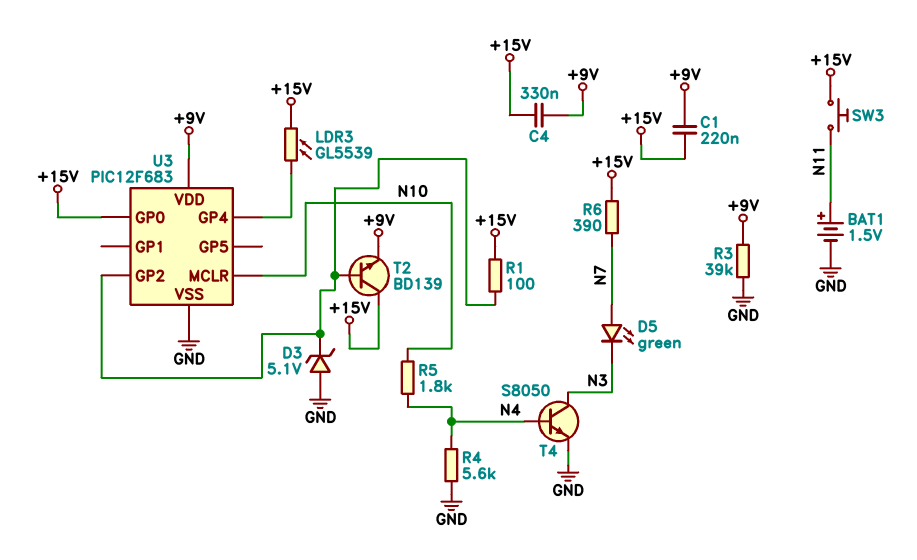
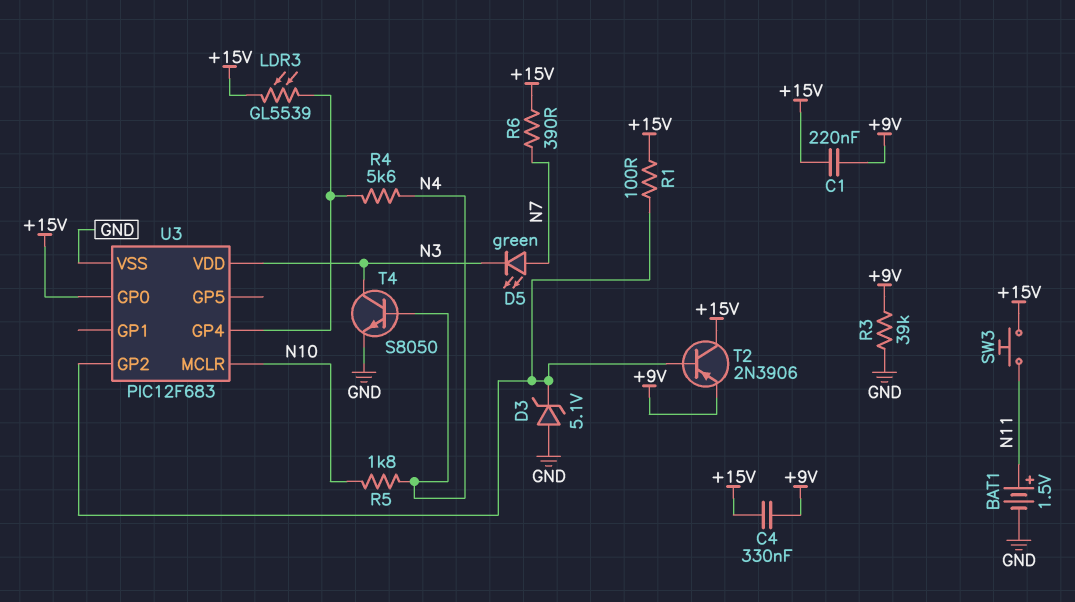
R4: 5.6k (GND, N4) -> 5.6k (N4, U3/GP4)
T2: NPN BD139 (B U3/GP2, C +15V, E +9V) -> PNP 2N3906 (B U3/GP2, C +15V, E +9V)
U3 pin VDD: +9V -> N3

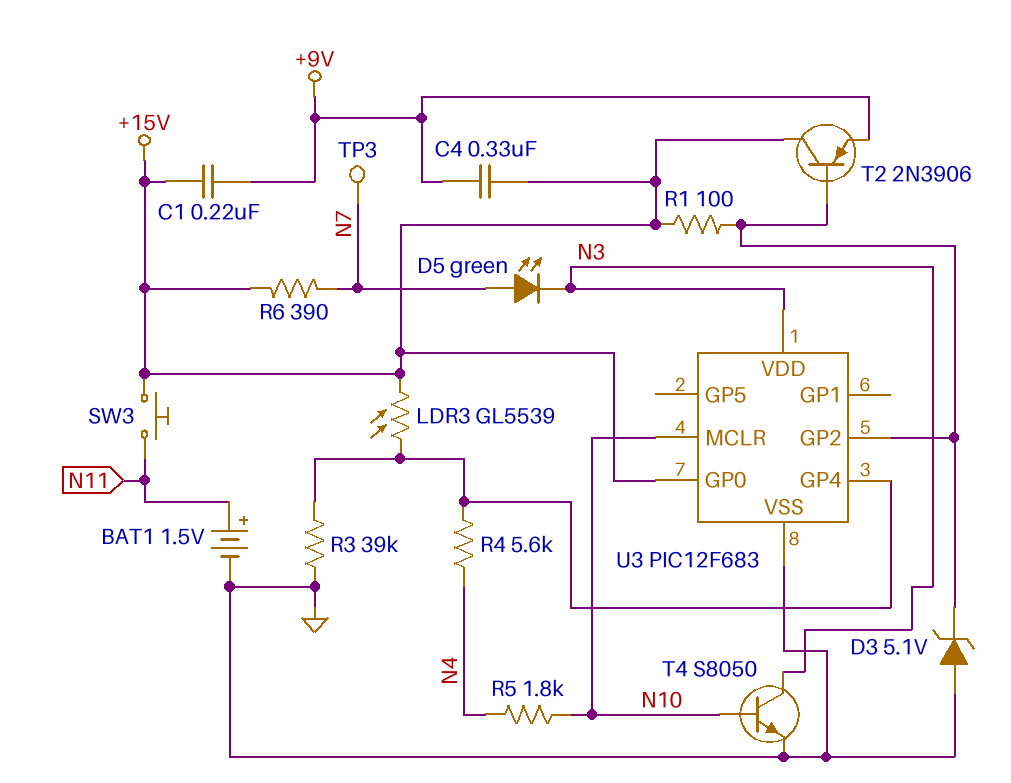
R3: 39k (+9V, GND) -> 39k (GND, U3/GP4)
T4: NPN S8050 (B N4, C N3, E GND) -> NPN S8050 (B N10, C N3, E GND)
TP3: none -> test point (N7)

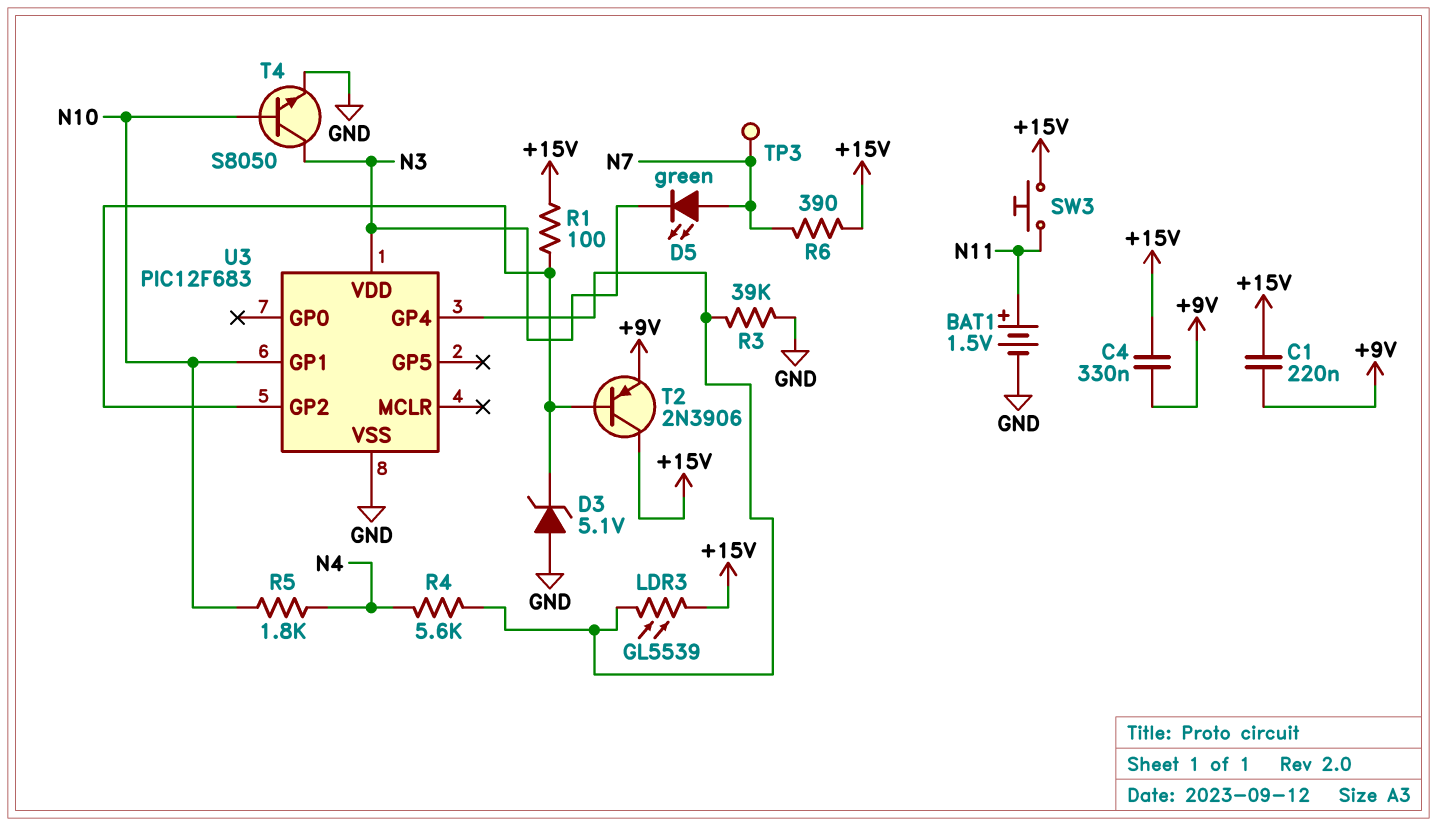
U3 pin GP0: +15V -> none
U3 pin GP1: none -> N10
U3 pin MCLR: N10 -> none

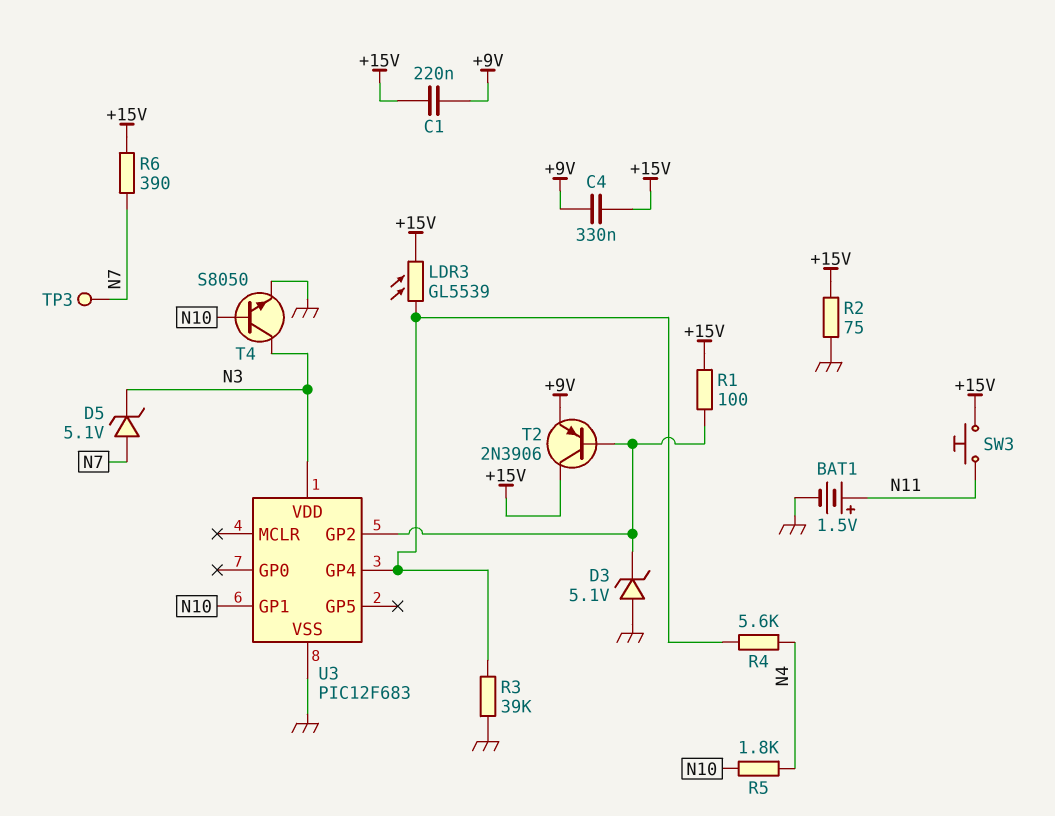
D5: LED green (A N7, K N3) -> zener 5.1V (A N7, K N3)
R2: none -> 75 (+15V, GND)

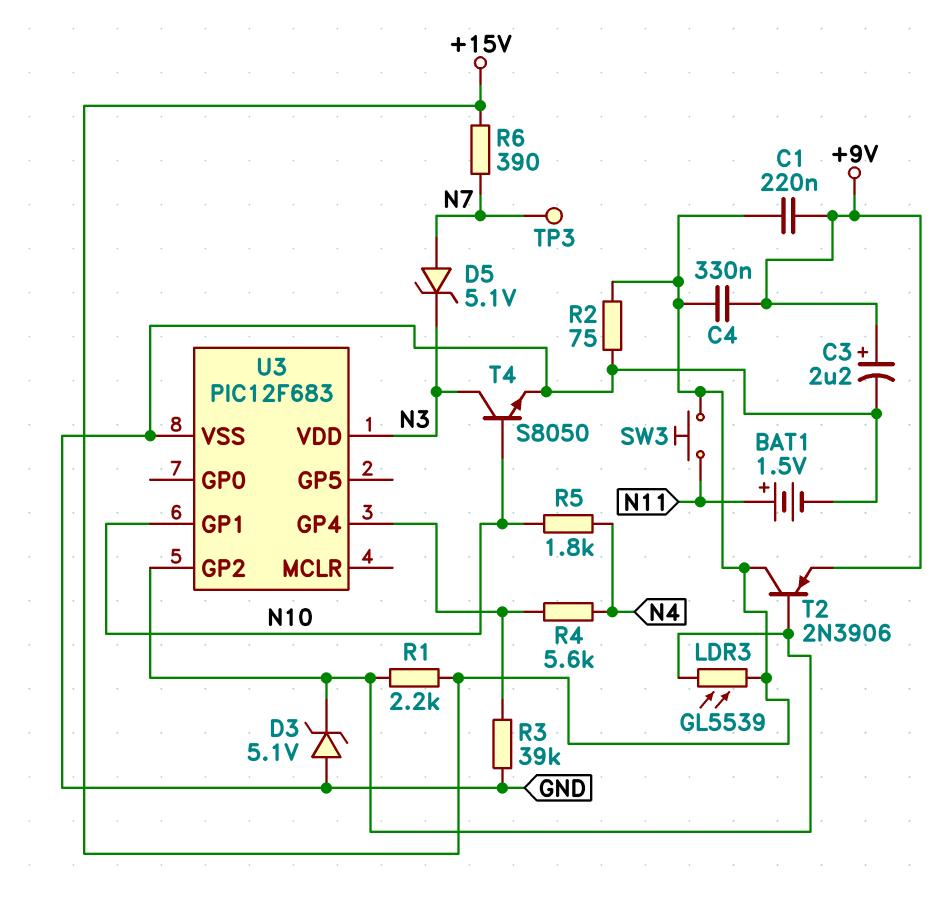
C3: none -> 2.2uF (plus +9V, minus GND)
LDR3: GL5539 (+15V, U3/GP4) -> GL5539 (+15V, U3/GP2)
R1: 100 (+15V, U3/GP2) -> 2.2k (+15V, U3/GP2)

